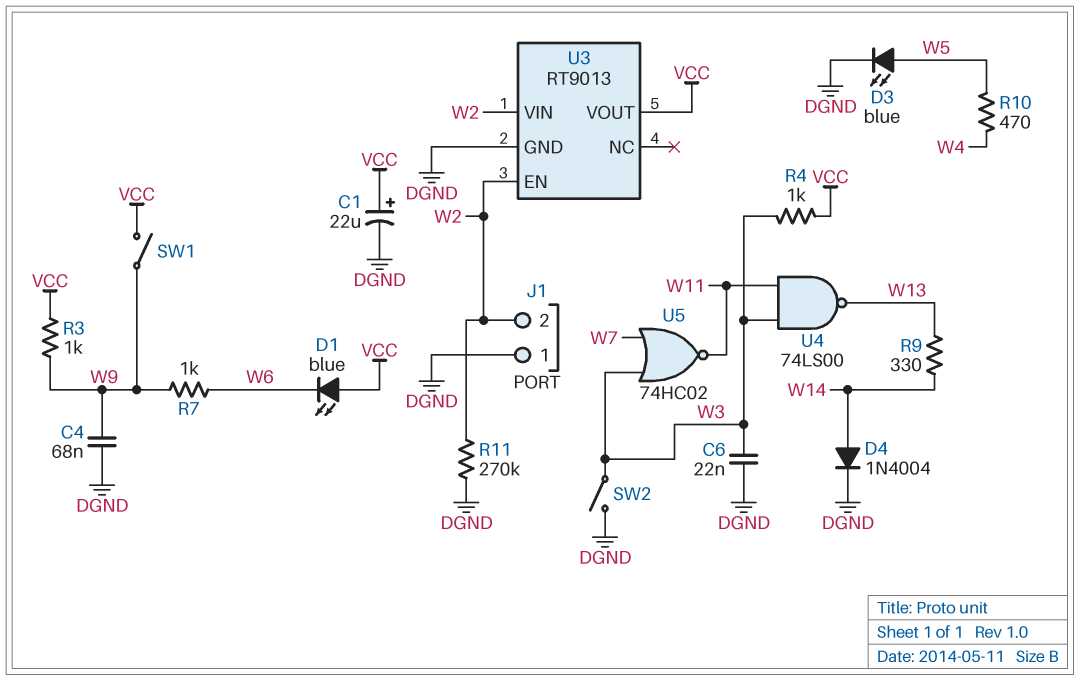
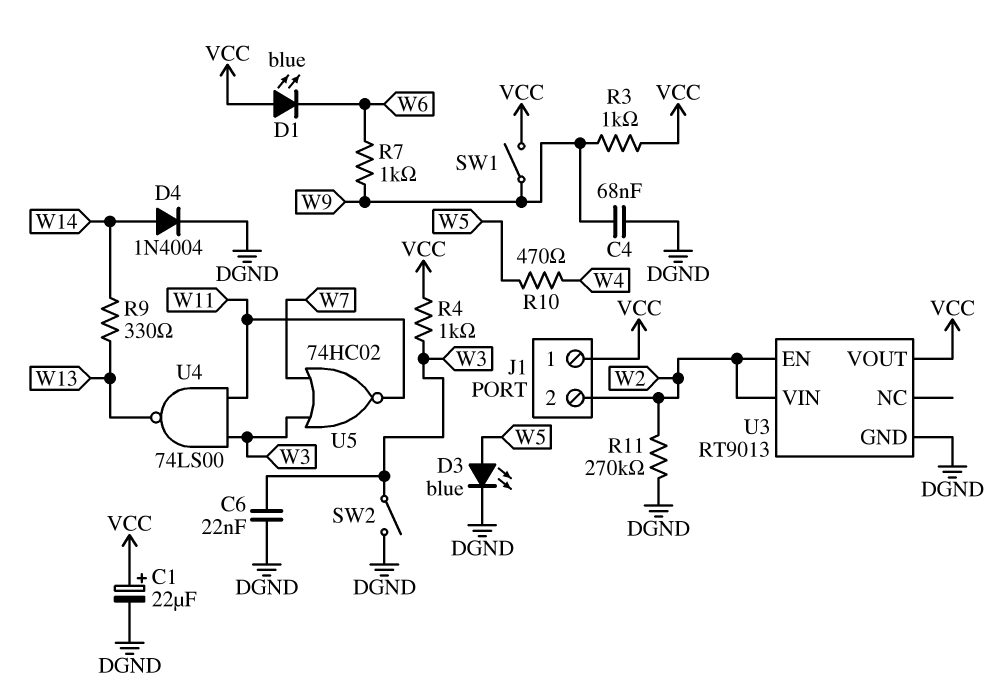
J1 pin 1: DGND -> VCC

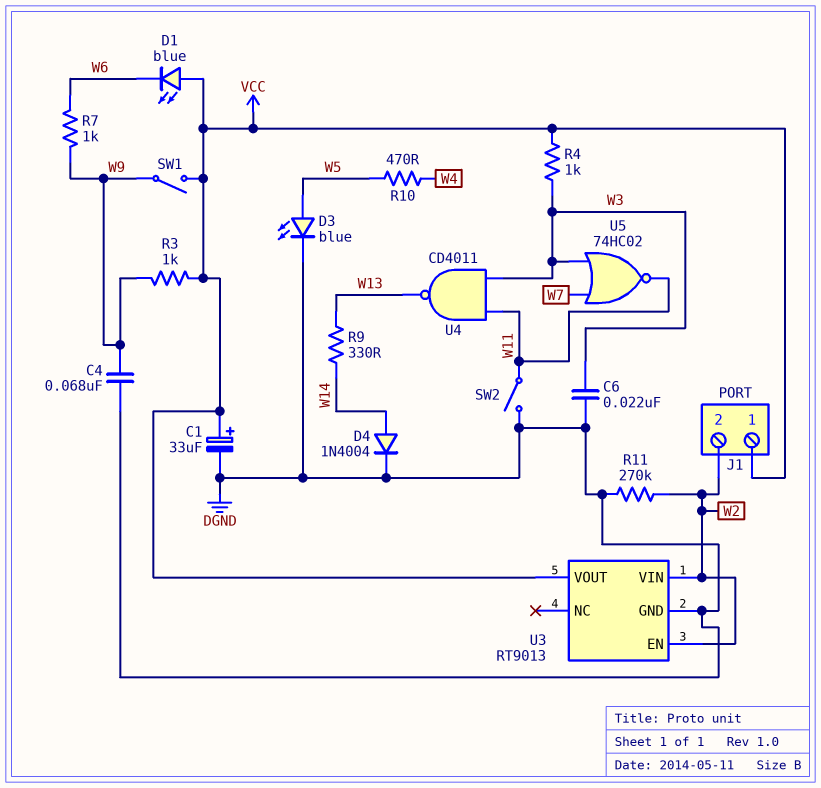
C1: 22uF (plus VCC, minus DGND) -> 33uF (plus VCC, minus DGND)
SW2: switch (DGND, W3) -> switch (DGND, W11)
U4: NAND 74LS00 (in W3, in W11, out W13) -> NAND CD4011 (in W3, in W11, out W13)

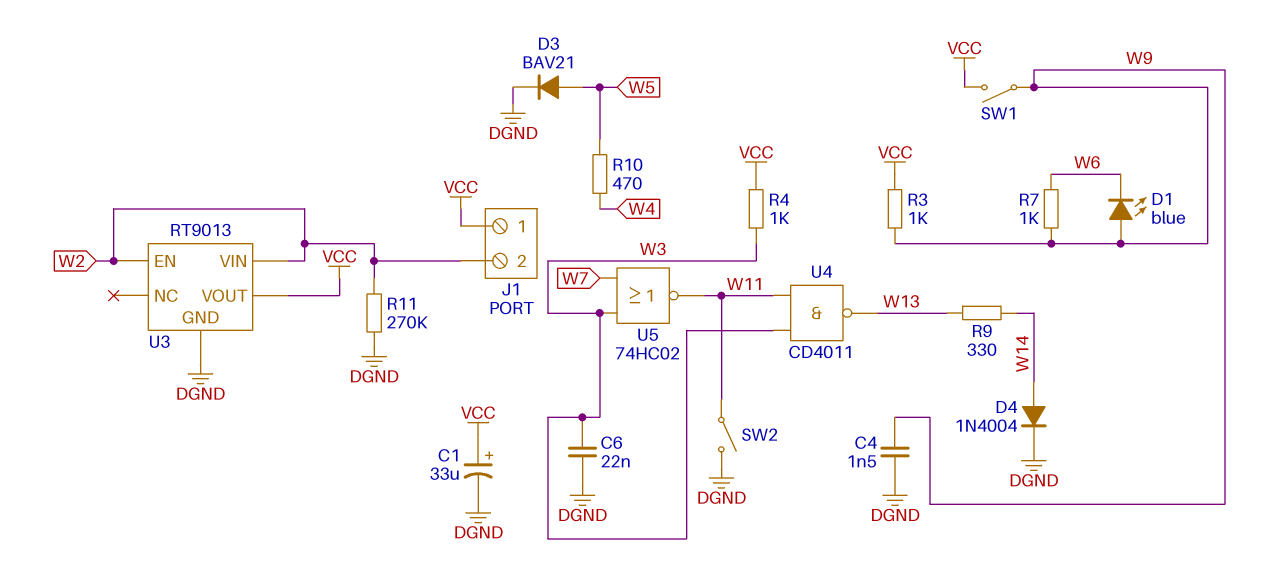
C4: 68nF (DGND, W9) -> 1.5nF (DGND, W9)
D1: LED blue (A VCC, K W6) -> LED blue (A W9, K W6)
D3: LED blue (A W5, K DGND) -> diode BAV21 (A W5, K DGND)

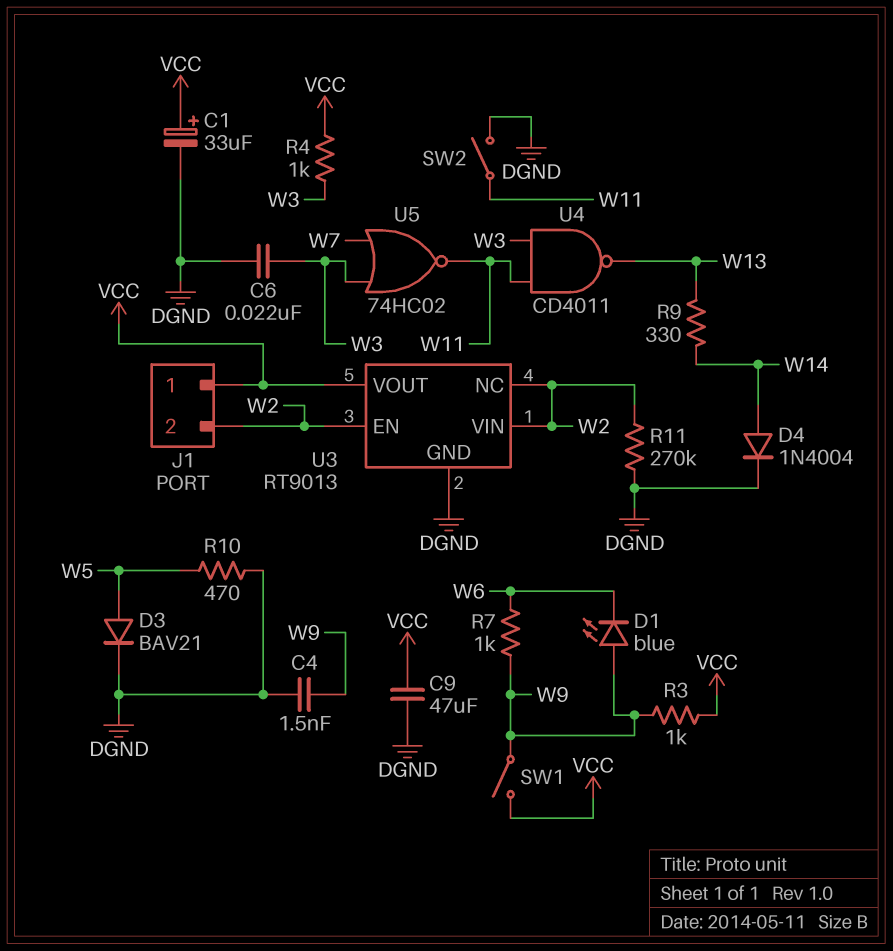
C9: none -> 47uF (DGND, VCC)
R10: 470 (W4, W5) -> 470 (DGND, W5)
U3 pin NC: none -> W2

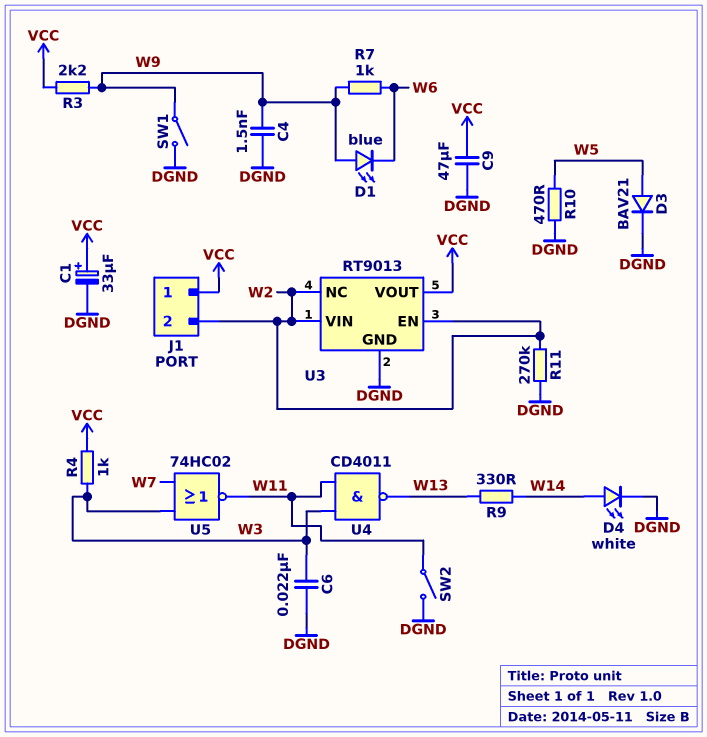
D4: diode 1N4004 (A W14, K DGND) -> LED white (A W14, K DGND)
R3: 1k (VCC, W9) -> 2.2k (VCC, W9)
SW1: switch (VCC, W9) -> switch (DGND, W9)

